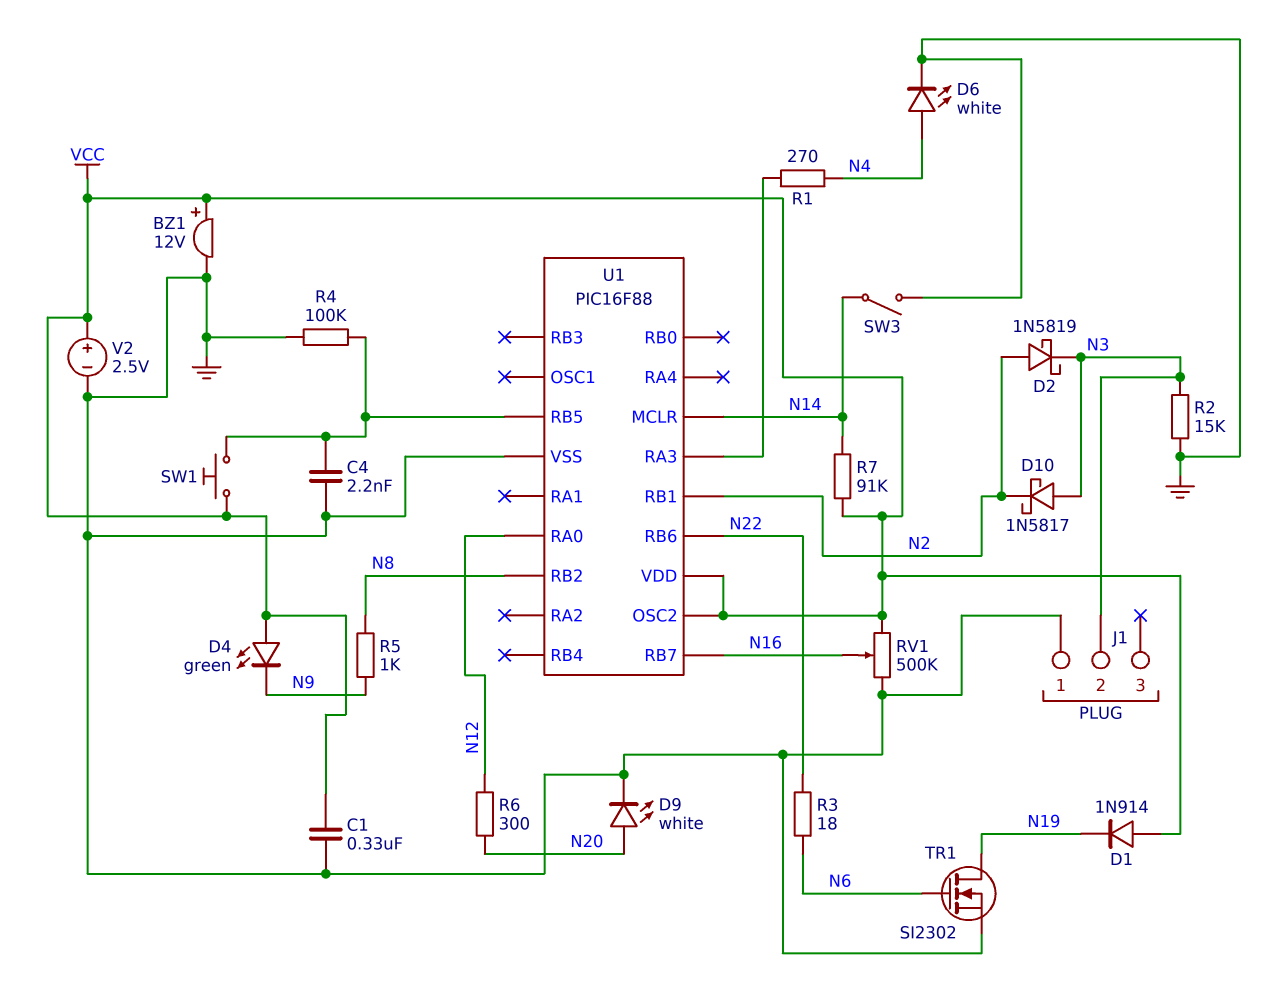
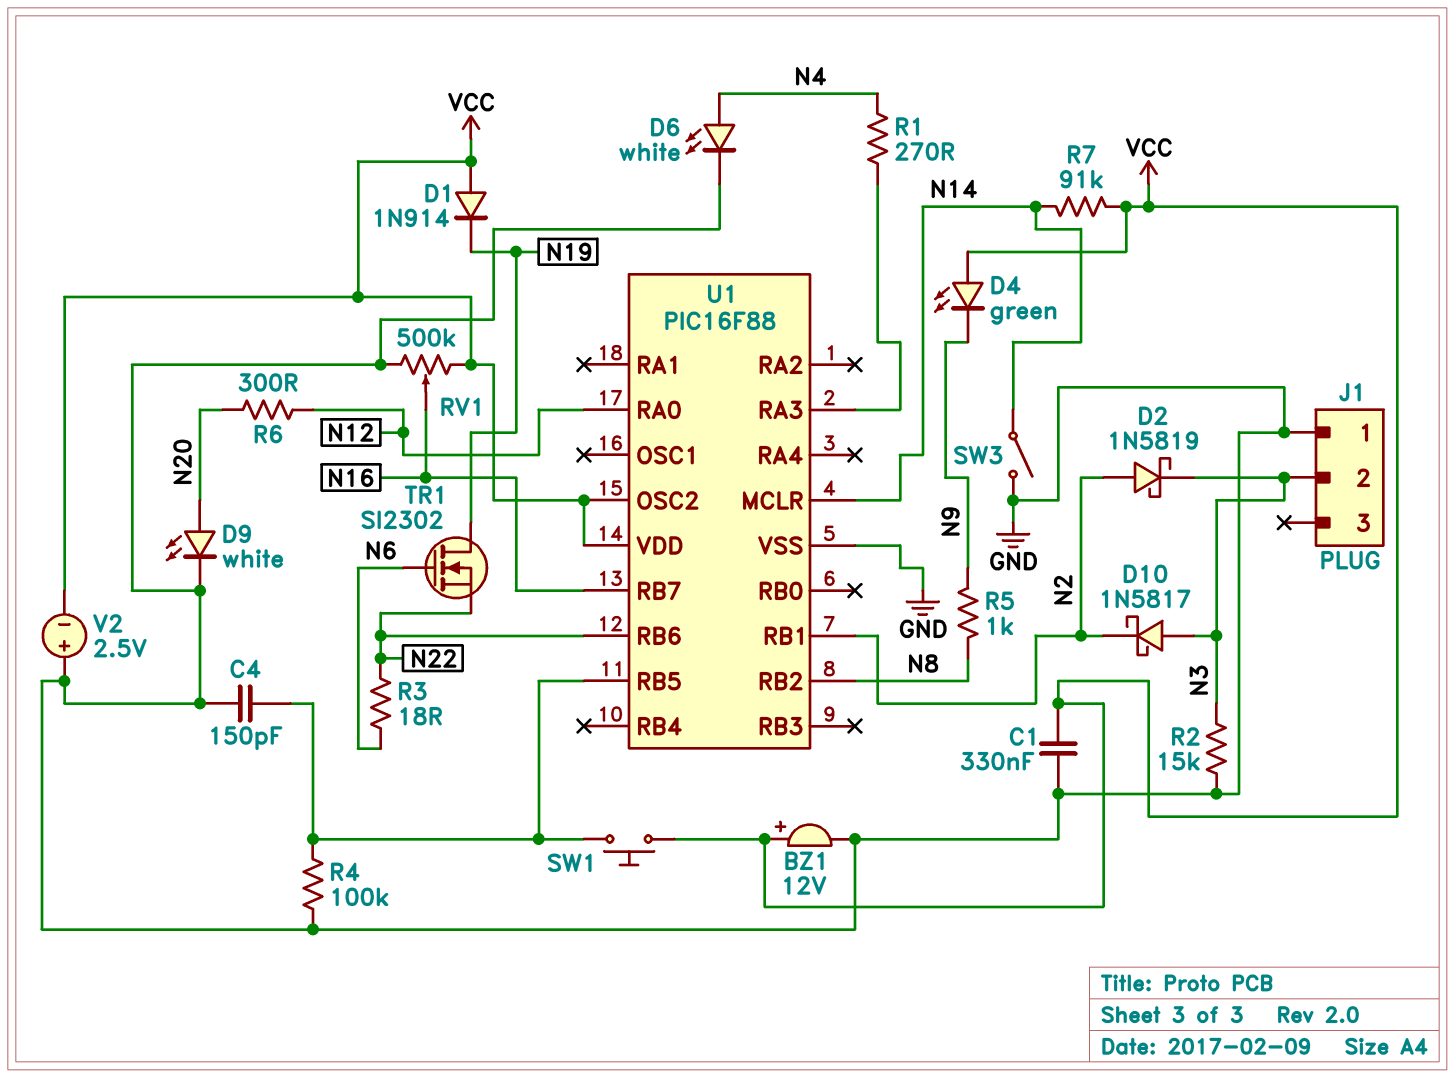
C4: 2.2nF (GND, U1/RB5) -> 150pF (GND, U1/RB5)
TR1: NMOS SI2302 (G N6, D N19, S GND) -> NMOS SI2302 (G N6, D N19, S N22)
V2: 2.5V (plus VCC, minus GND) -> 2.5V (plus GND, minus VCC)

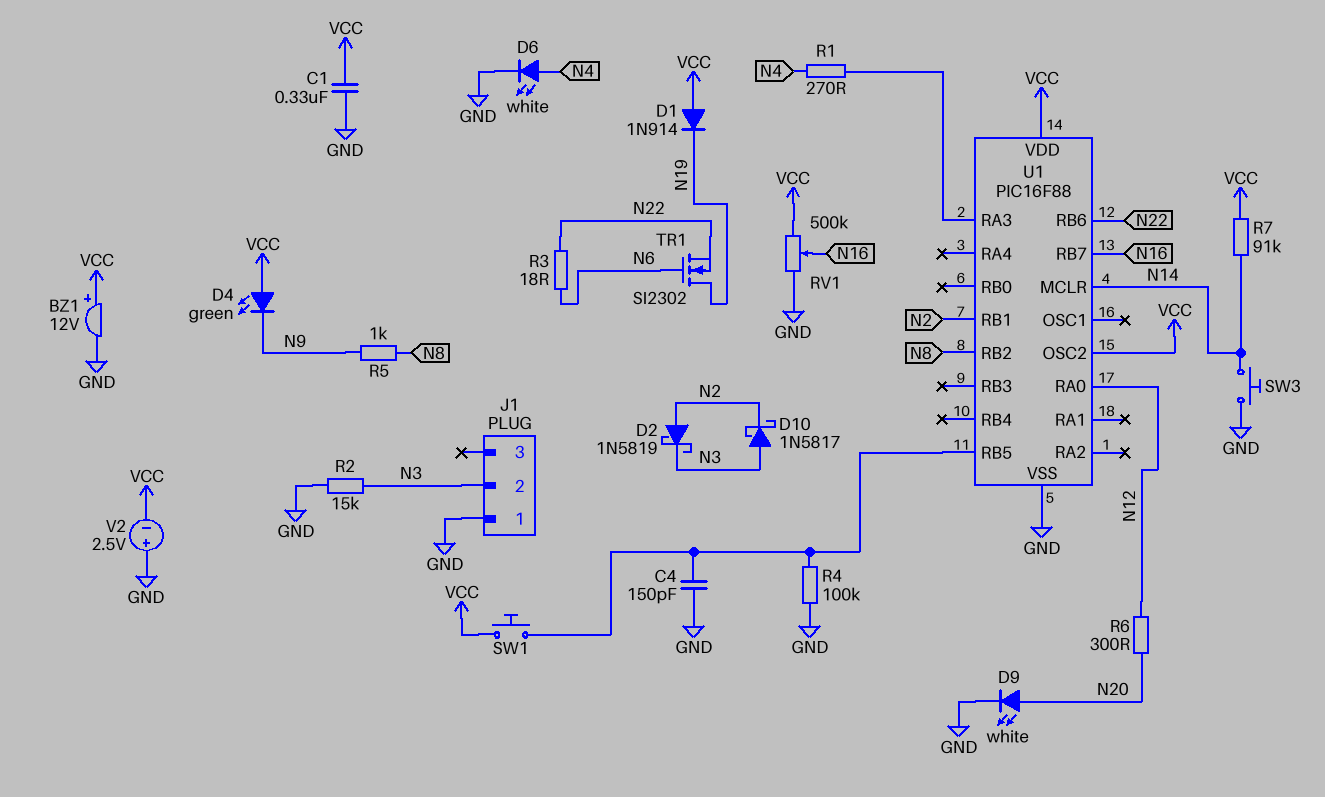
SW3: switch (GND, N14) -> button (GND, N14)

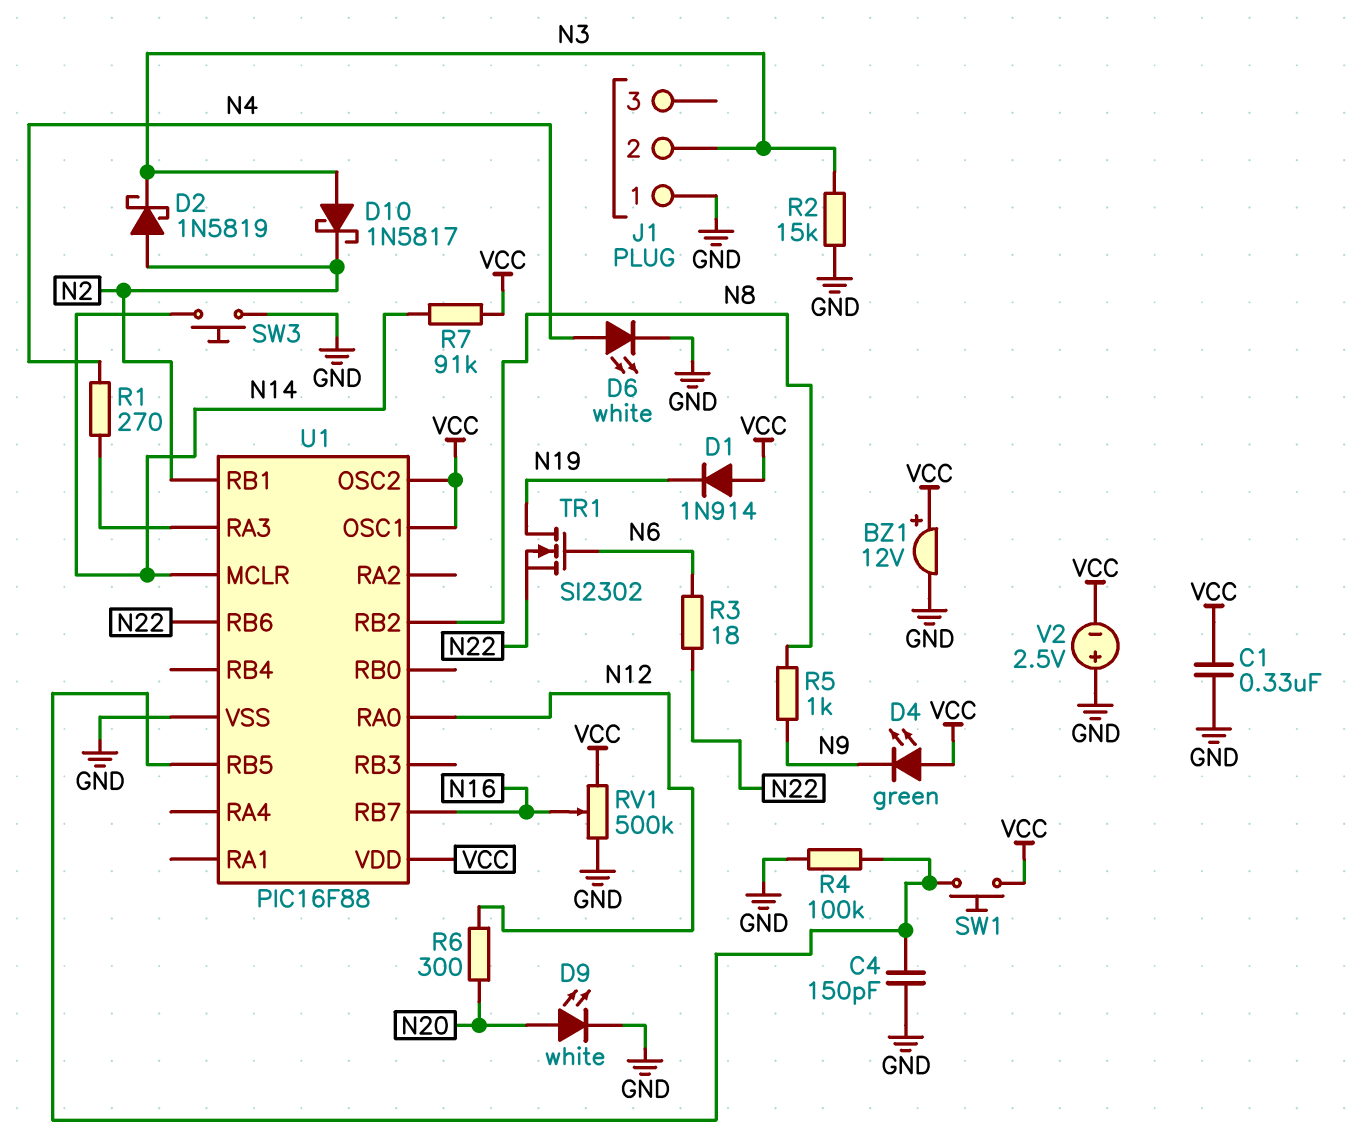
U1 pin OSC1: none -> VCC

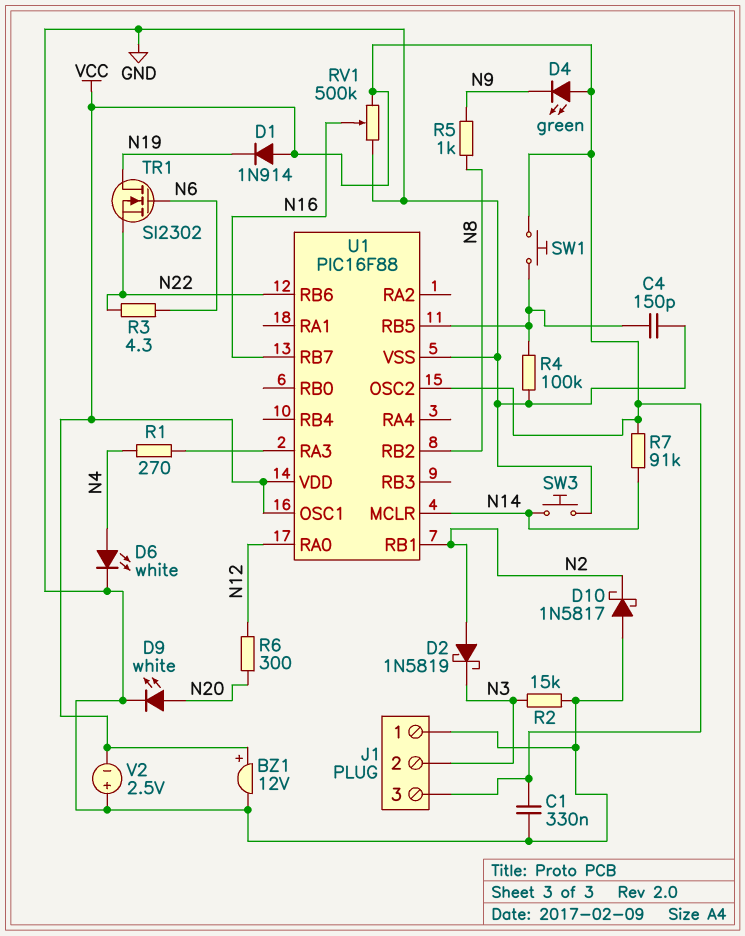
D10: schottky 1N5817 (A N3, K N2) -> schottky 1N5817 (A GND, K N2)
J1 pin 3: none -> VCC
R3: 18 (N6, N22) -> 4.3 (N6, N22)

